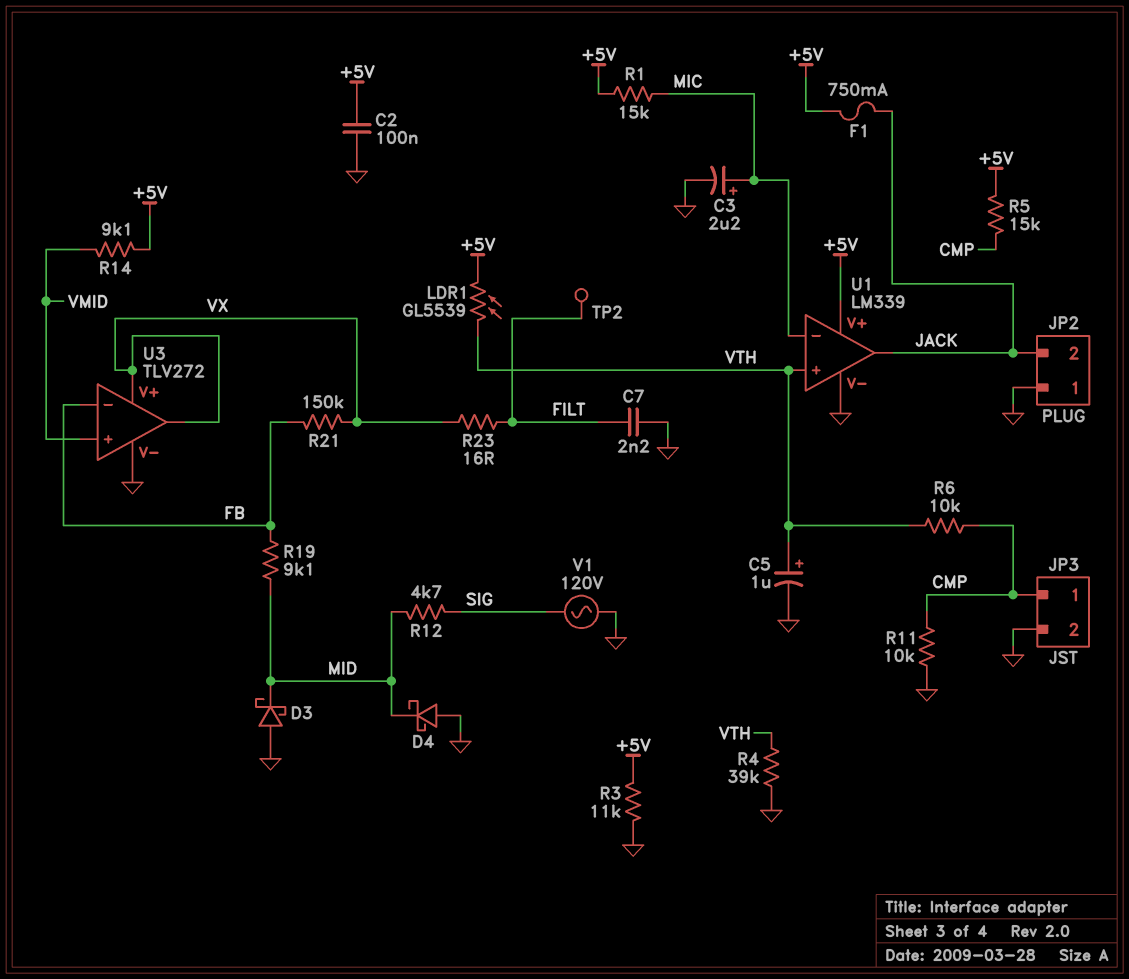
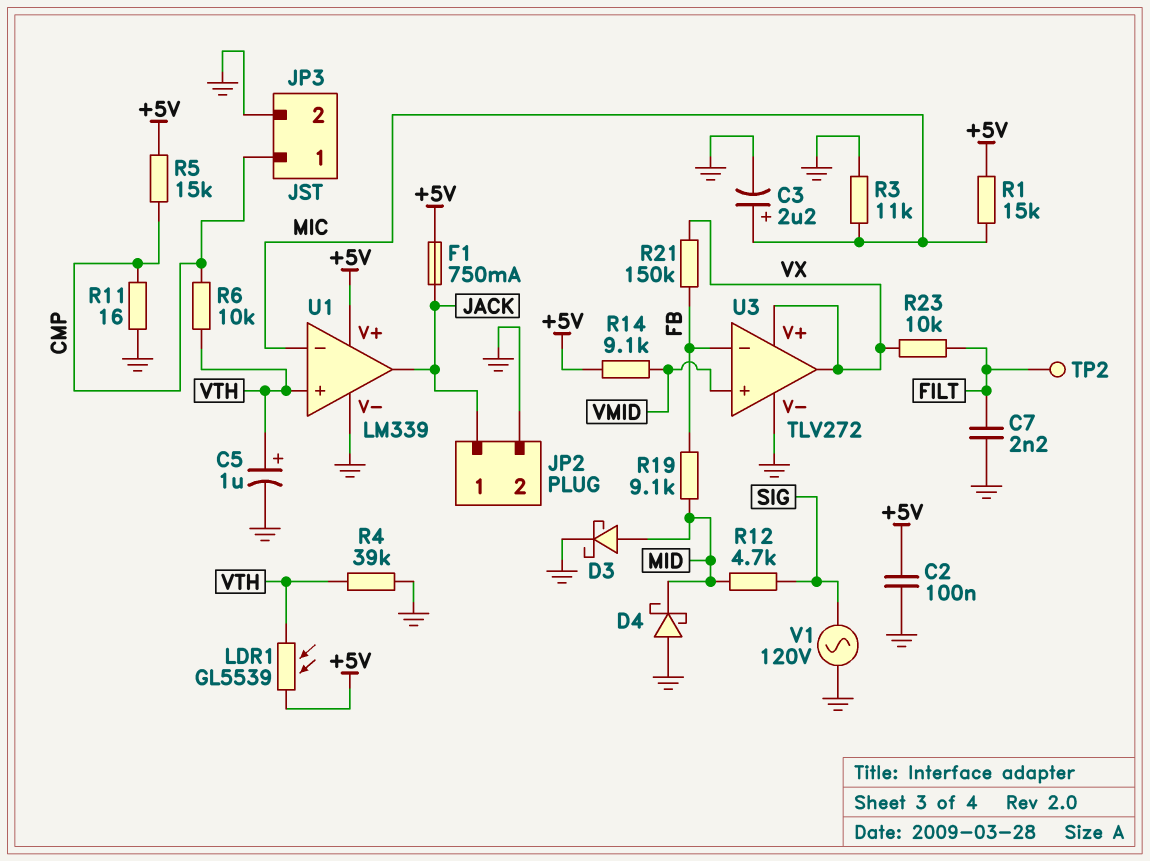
D3: schottky (A GND, K MID) -> schottky (A MID, K GND)
JP2 pin 1: GND -> JACK
JP2 pin 2: JACK -> GND
R3: 11k (+5V, GND) -> 11k (GND, MIC)
R11: 10k (CMP, GND) -> 16 (CMP, GND)
R23: 16 (FILT, VX) -> 10k (FILT, VX)

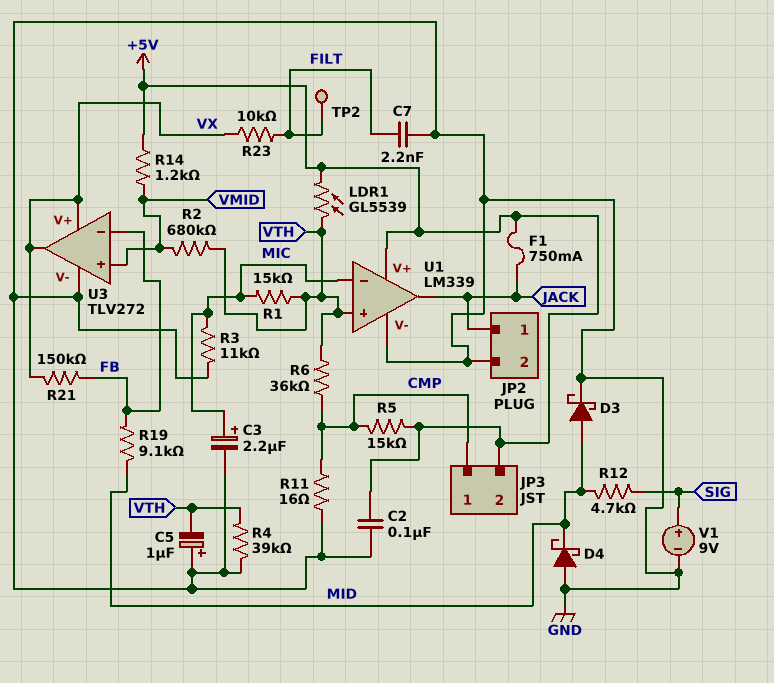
C5: 1uF (plus VTH, minus GND) -> 1uF (plus GND, minus VTH)
JP3 pin 2: GND -> +5V
R1: 15k (+5V, MIC) -> 15k (MIC, VTH)
R2: none -> 680k (VMID, VTH)
R6: 10k (CMP, VTH) -> 36k (CMP, VTH)
R14: 9.1k (+5V, VMID) -> 1.2k (+5V, VMID)
V1: AC 120V (GND, SIG) -> 9V (plus SIG, minus GND)

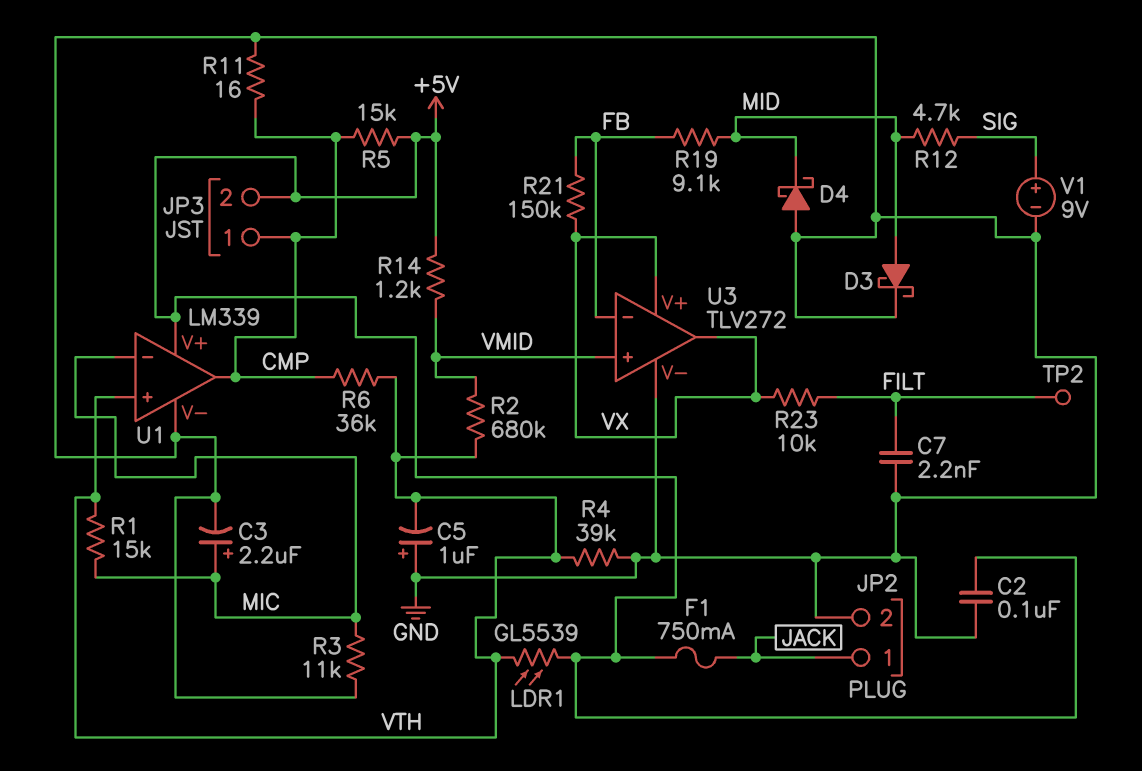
U1 pin out: JACK -> CMP

